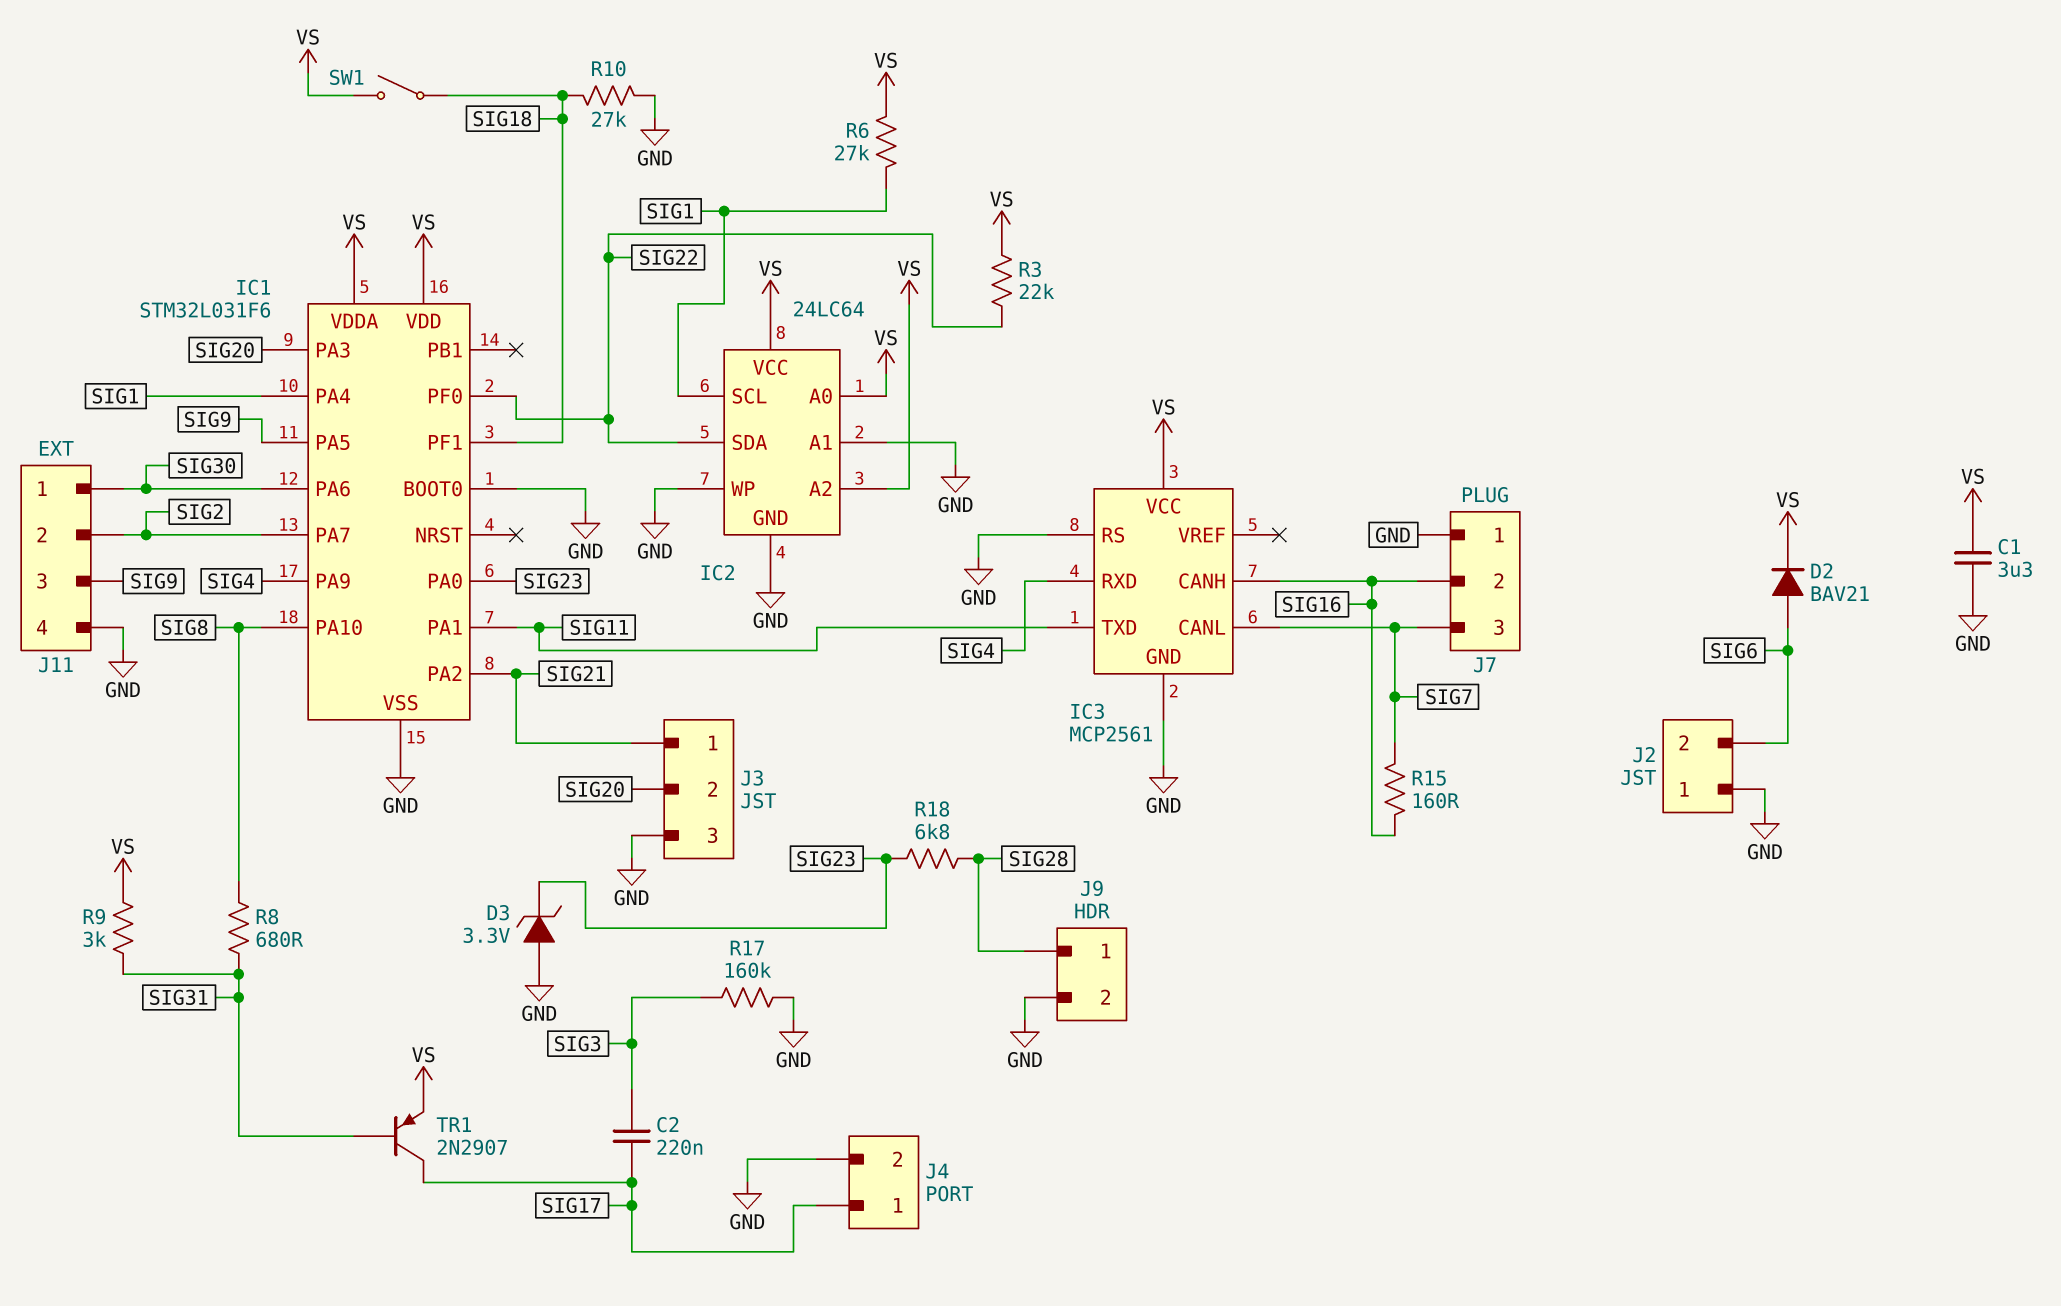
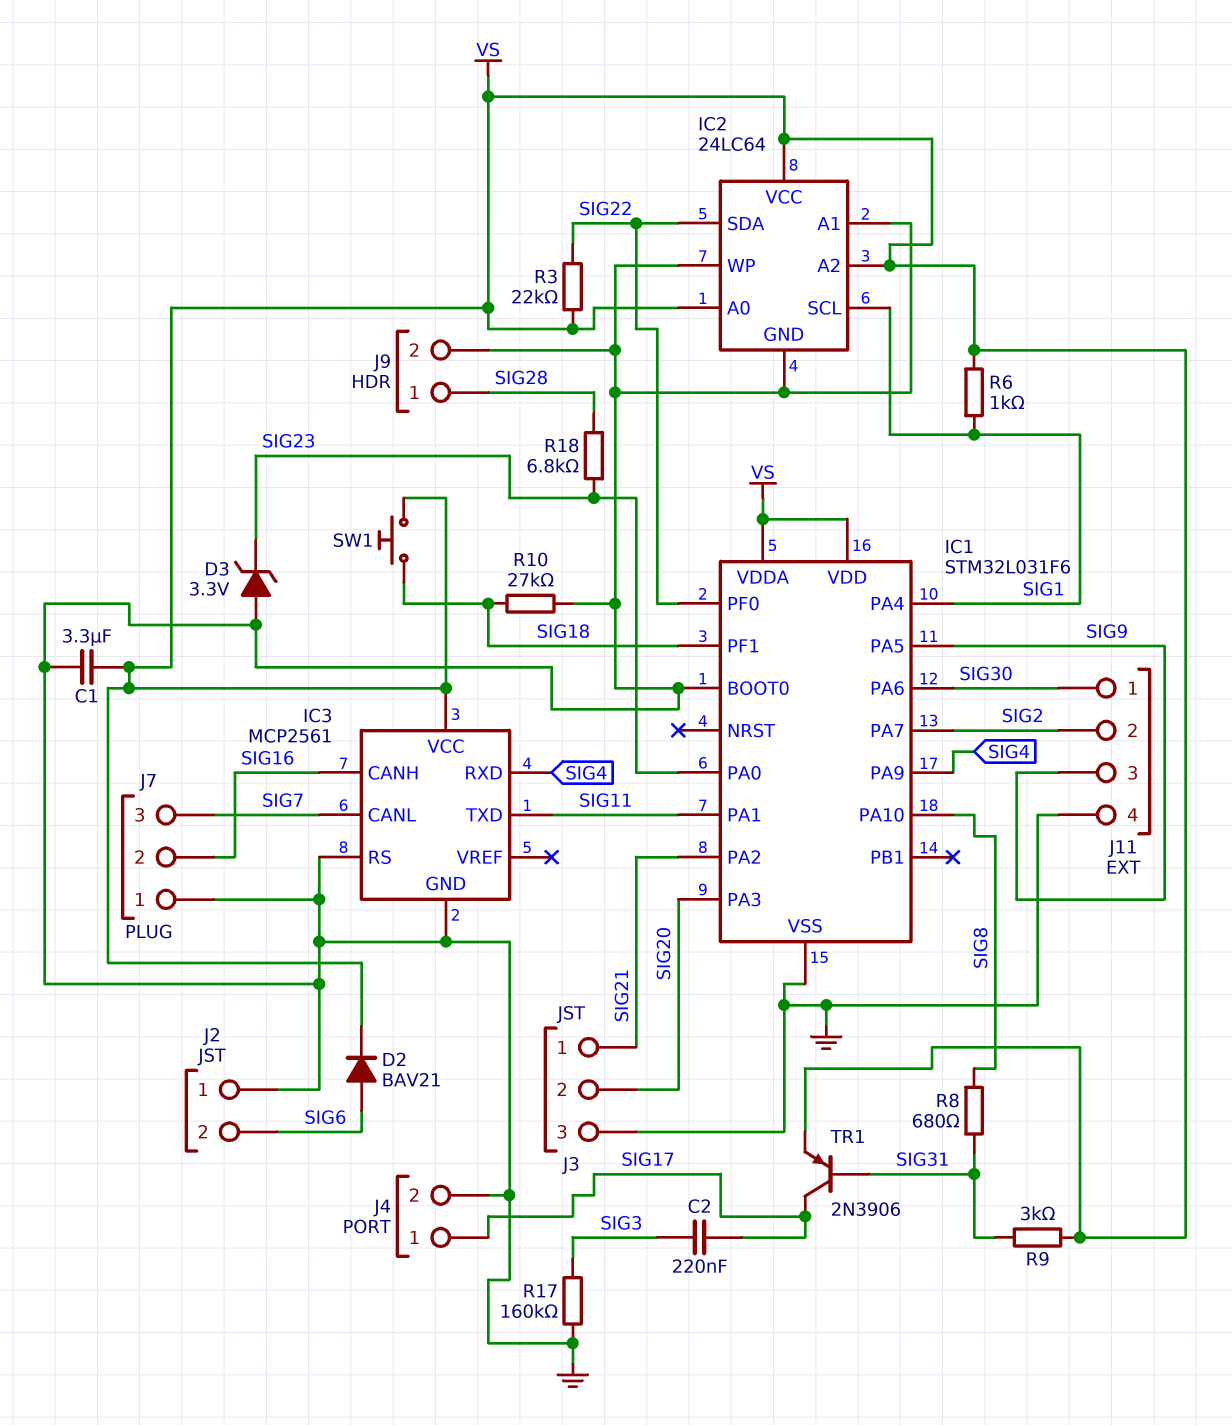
R6: 27k (SIG1, VS) -> 1k (SIG1, VS)
R15: 160 (SIG7, SIG16) -> none
SW1: switch (SIG18, VS) -> button (SIG18, VS)
TR1: PNP 2N2907 (B SIG31, C SIG17, E VS) -> PNP 2N3906 (B SIG31, C SIG17, E VS)

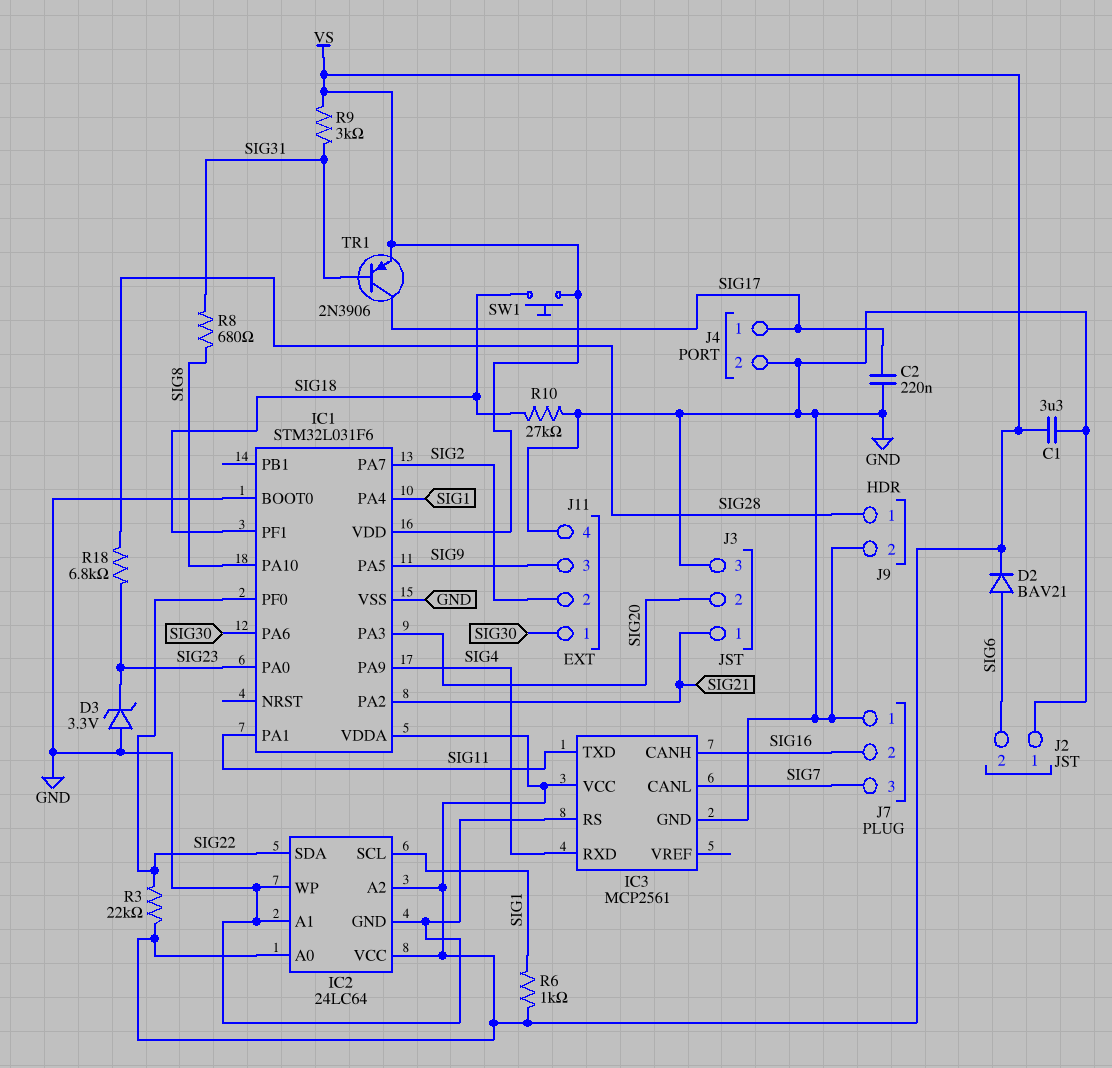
C2: 220nF (SIG3, SIG17) -> 220nF (GND, SIG17)
R17: 160k (GND, SIG3) -> none

